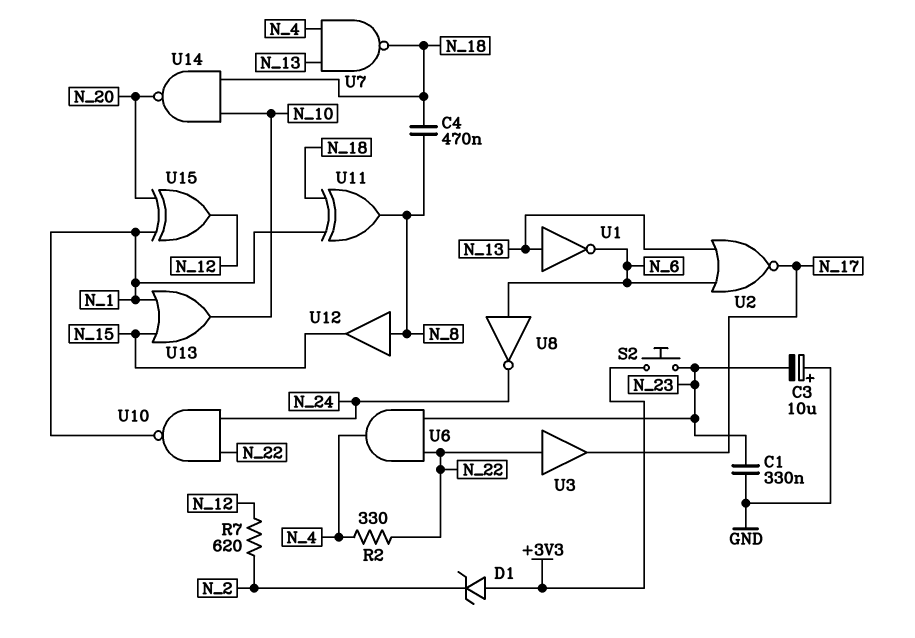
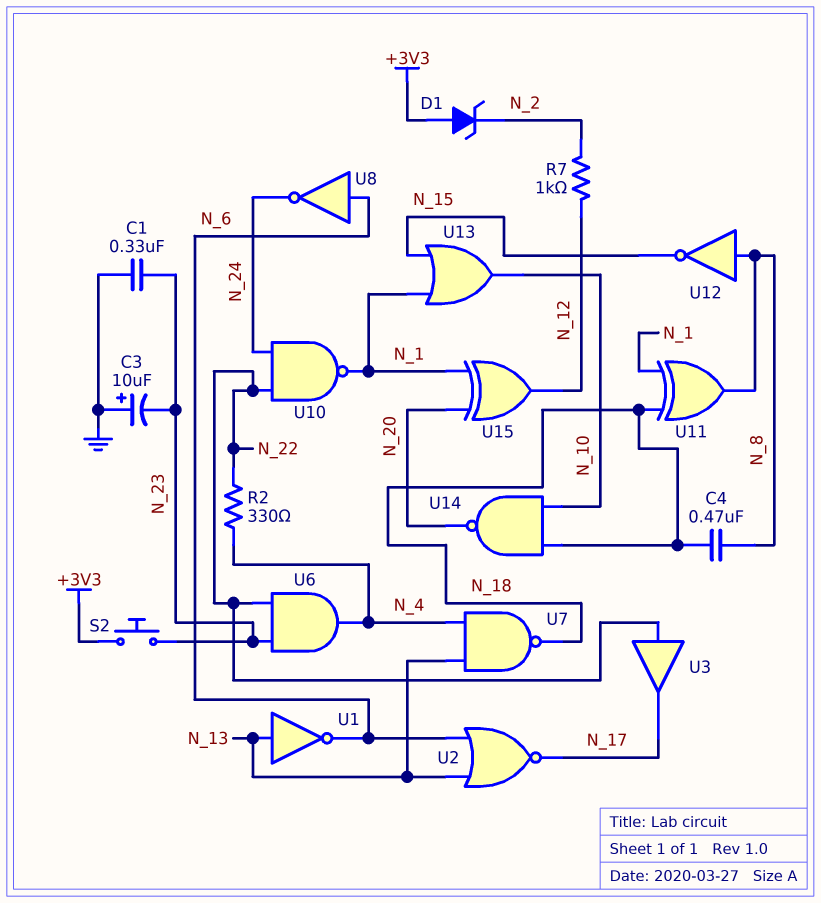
R7: 620 (N_2, N_12) -> 1k (N_2, N_12)
U12: buffer (in N_8, out N_15) -> NOT (in N_8, out N_15)

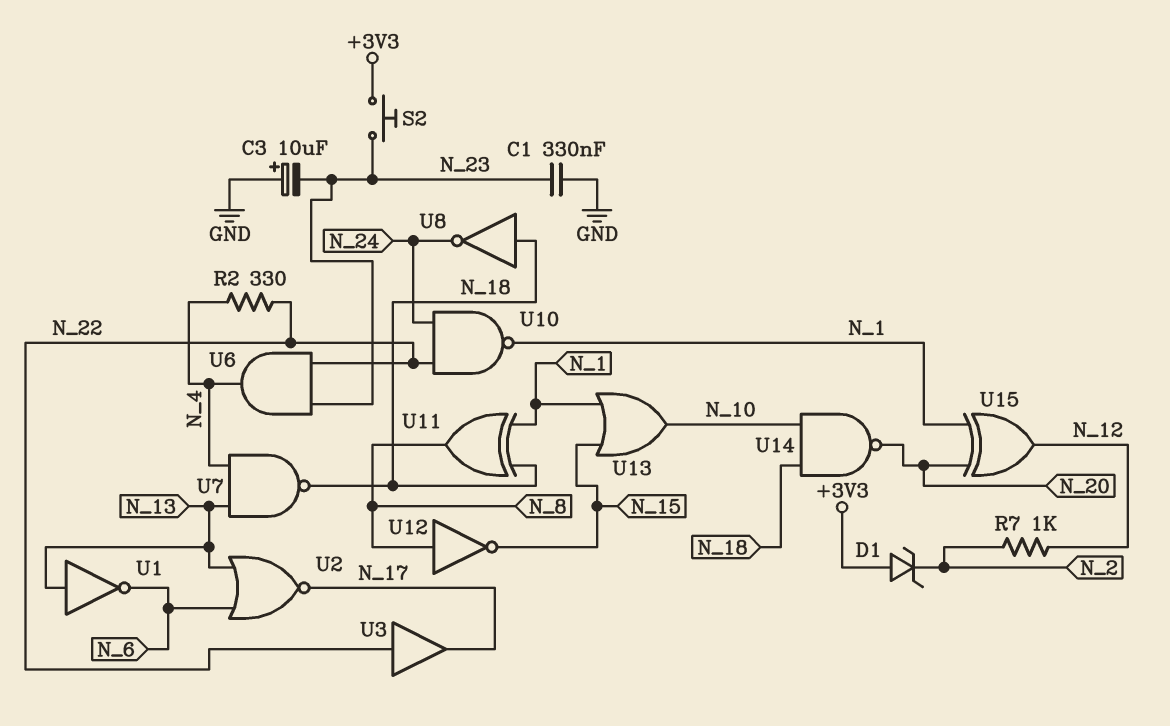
C4: 470nF (N_8, N_18) -> none
U8: NOT (in N_6, out N_24) -> NOT (in N_18, out N_24)

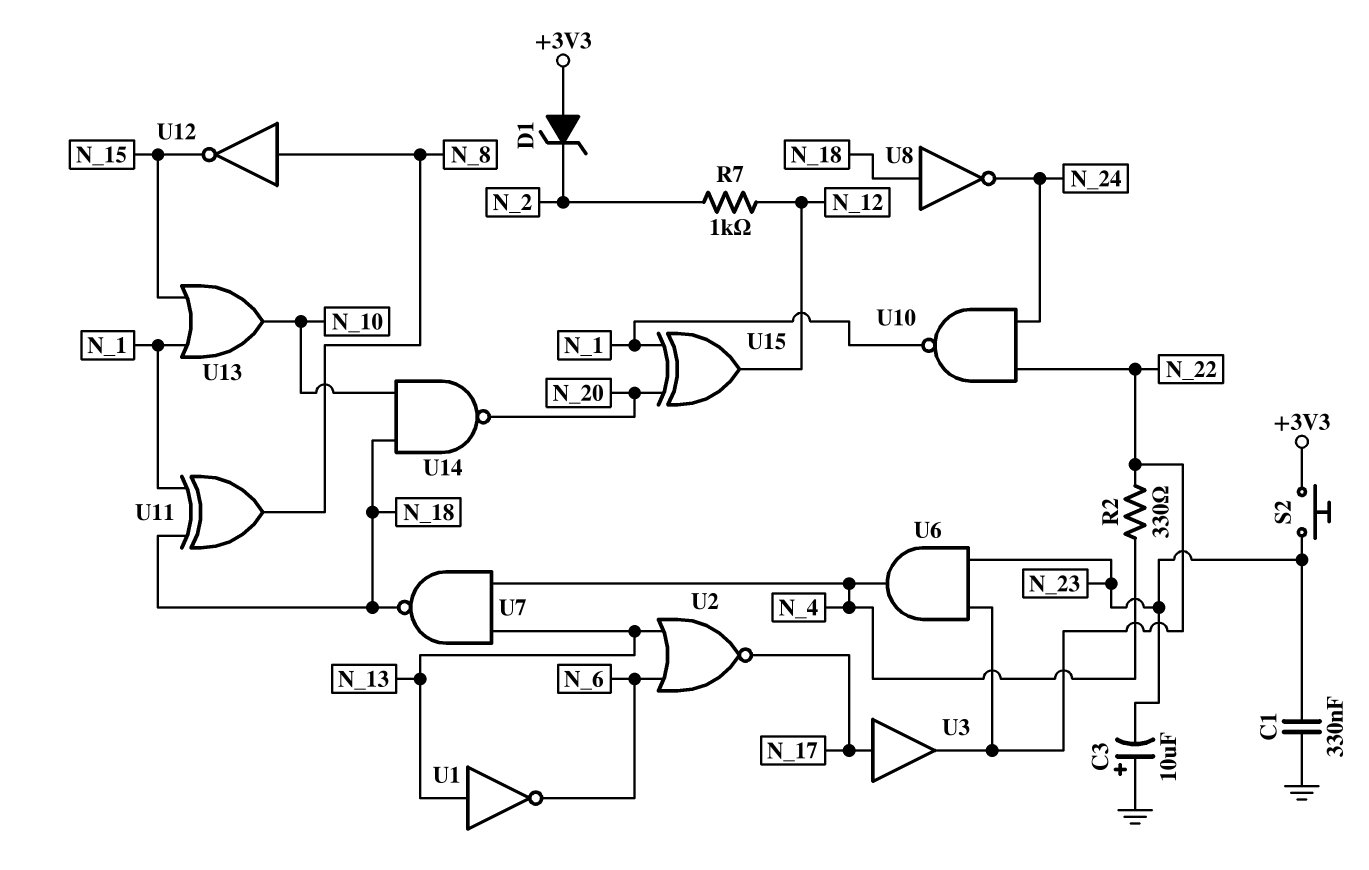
U3: buffer (in N_22, out N_17) -> buffer (in N_17, out N_22)

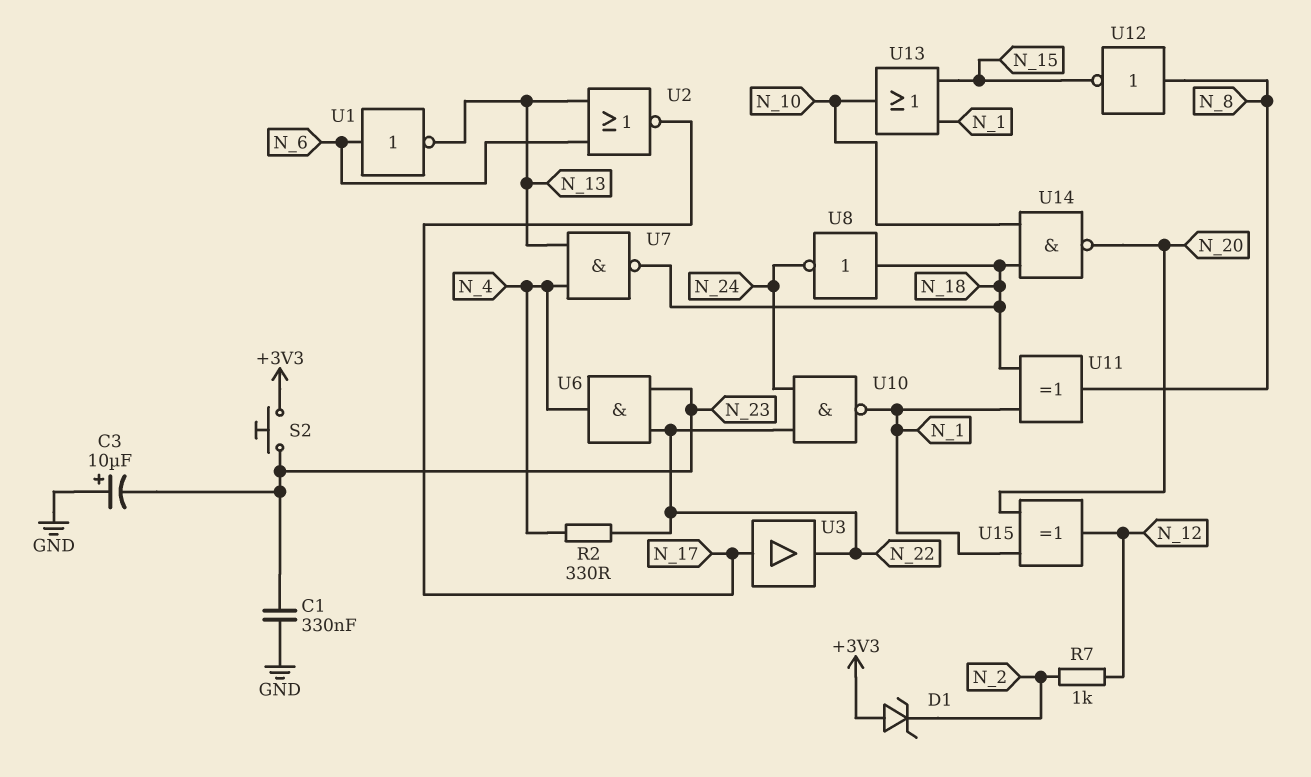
U1: NOT (in N_13, out N_6) -> NOT (in N_6, out N_13)

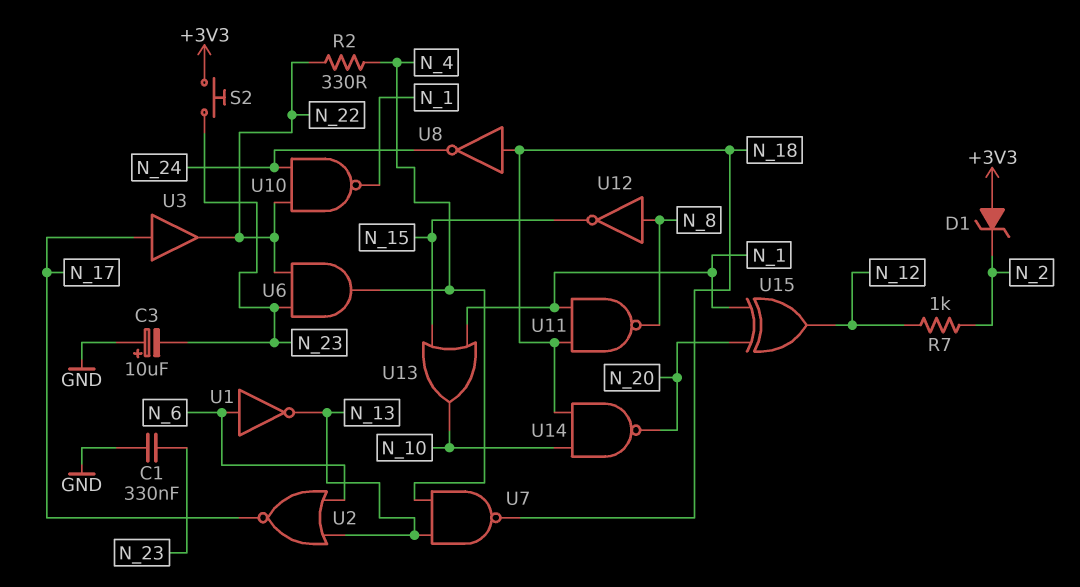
U11: XOR (in N_1, in N_18, out N_8) -> NAND (in N_1, in N_18, out N_8)

